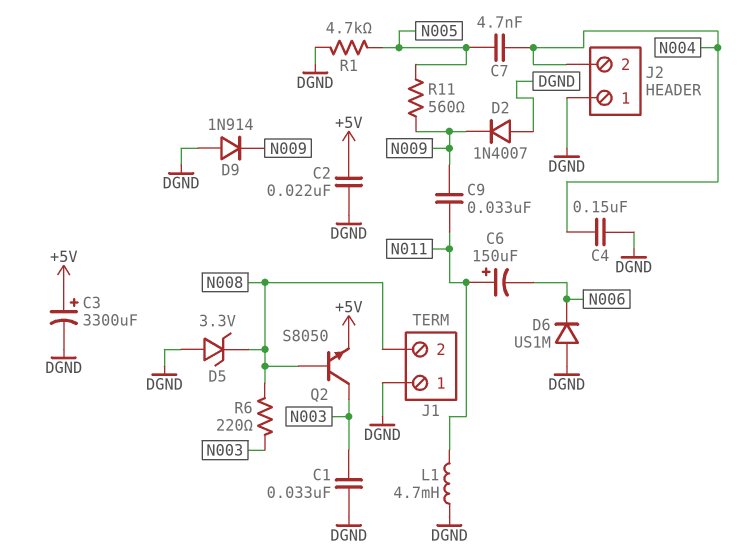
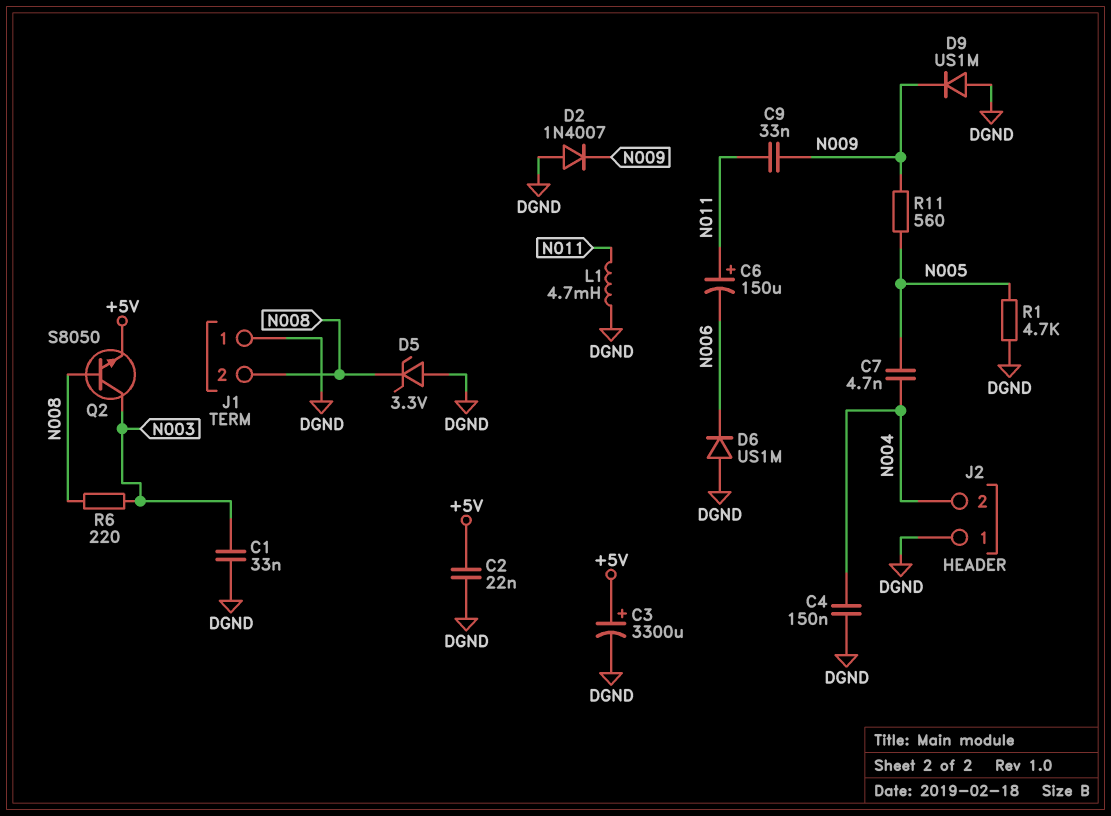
D9: diode 1N914 (A DGND, K N009) -> diode US1M (A DGND, K N009)

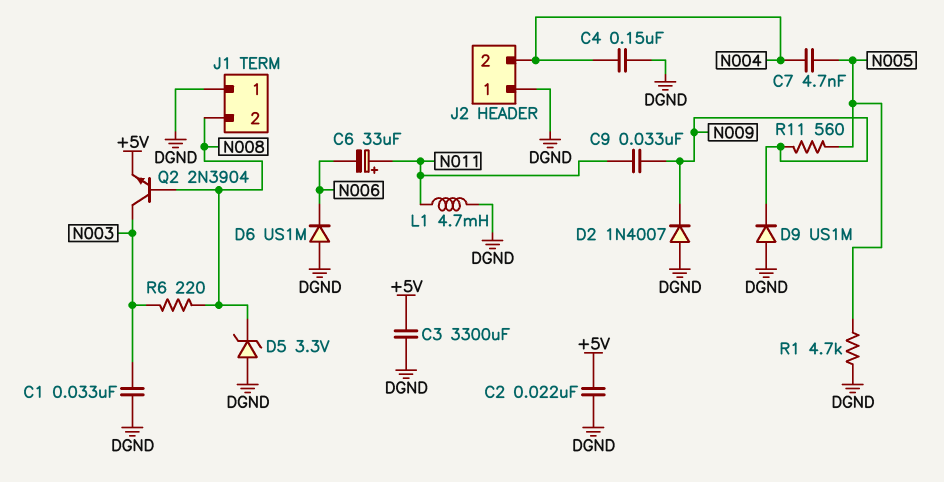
C3: 3300uF (plus +5V, minus DGND) -> 3300uF (+5V, DGND)
C6: 150uF (plus N011, minus N006) -> 33uF (plus N011, minus N006)
Q2: NPN S8050 (B N008, C N003, E +5V) -> NPN 2N3904 (B N008, C N003, E +5V)

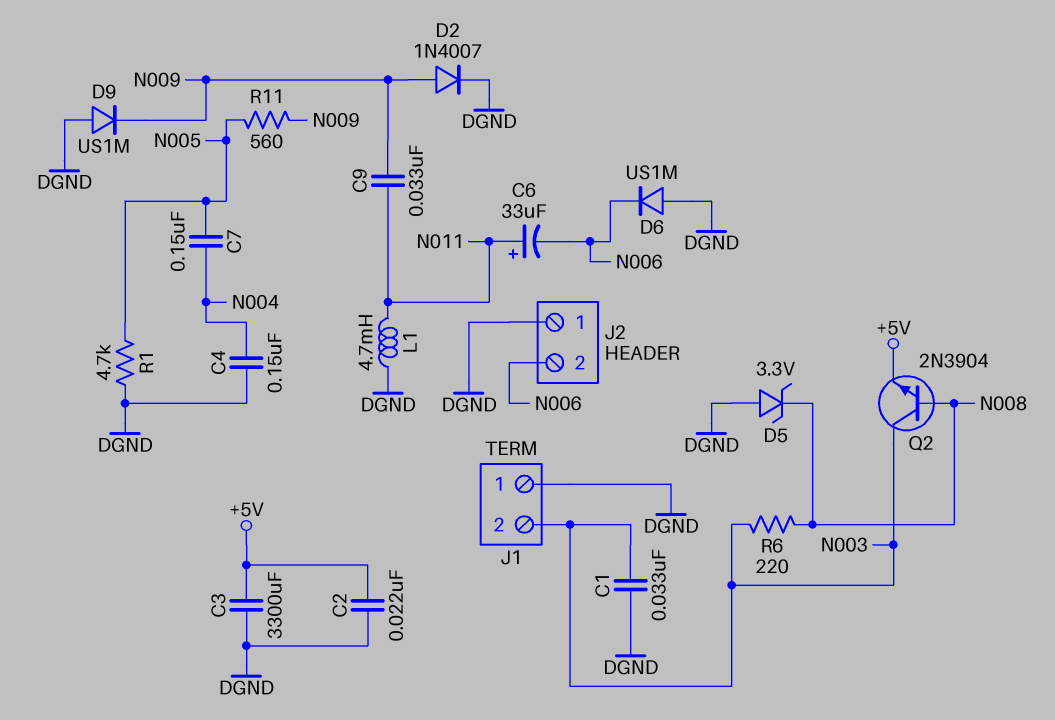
C7: 4.7nF (N004, N005) -> 150nF (N004, N005)
D2: diode 1N4007 (A DGND, K N009) -> diode 1N4007 (A N009, K DGND)
J1 pin 2: N008 -> N003
J2 pin 2: N004 -> N006

